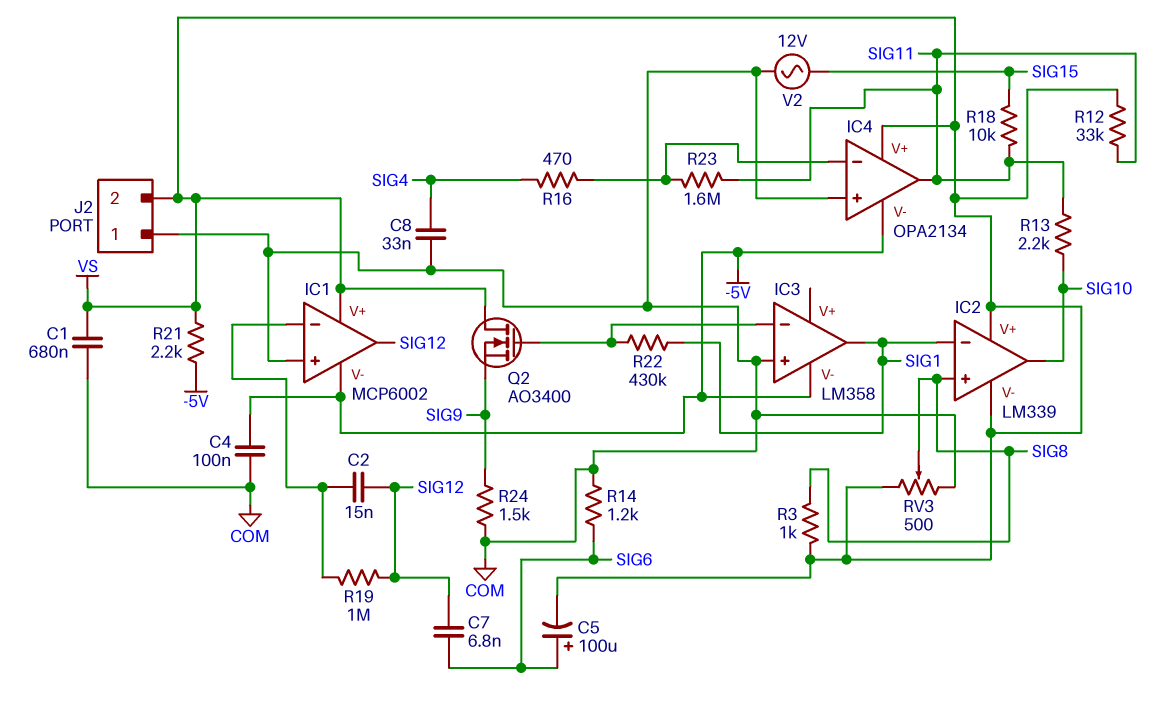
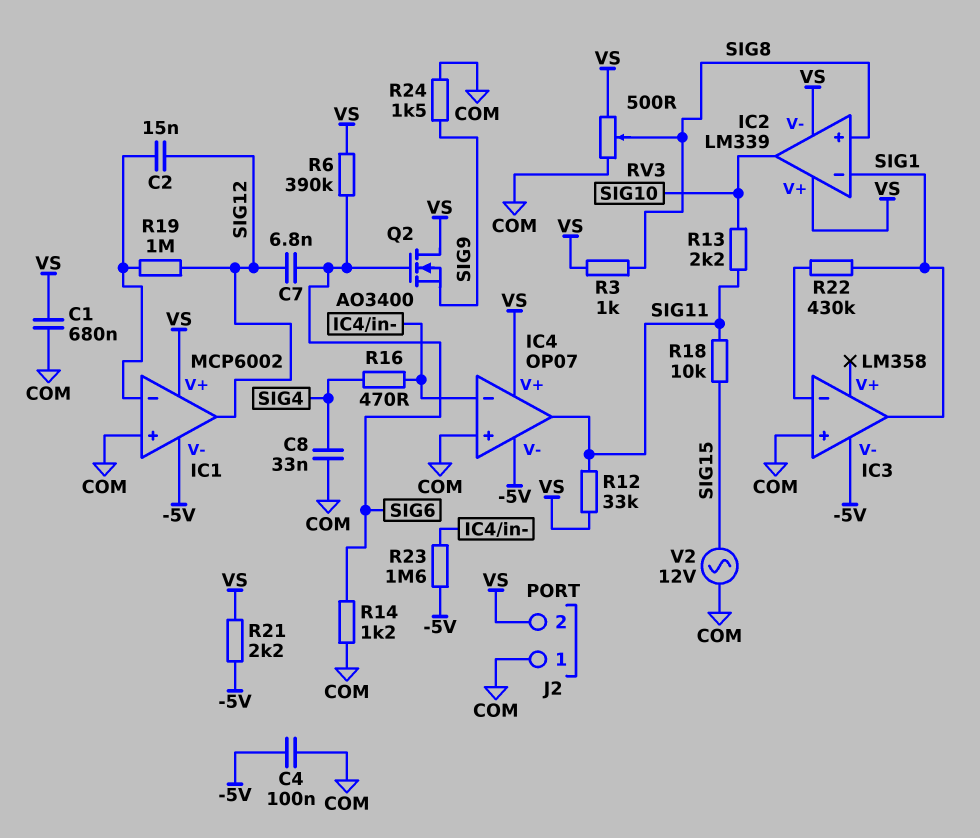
C5: 100uF (plus SIG6, minus VS) -> none
IC4: OPA2134 -> OP07
Q2: NMOS AO3400 (G IC3/in-, D VS, S SIG9) -> NMOS AO3400 (G SIG6, D VS, S SIG9)
R6: none -> 390k (SIG6, VS)
R23: 1.6M (IC4/in-, SIG11) -> 1.6M (-5V, IC4/in-)

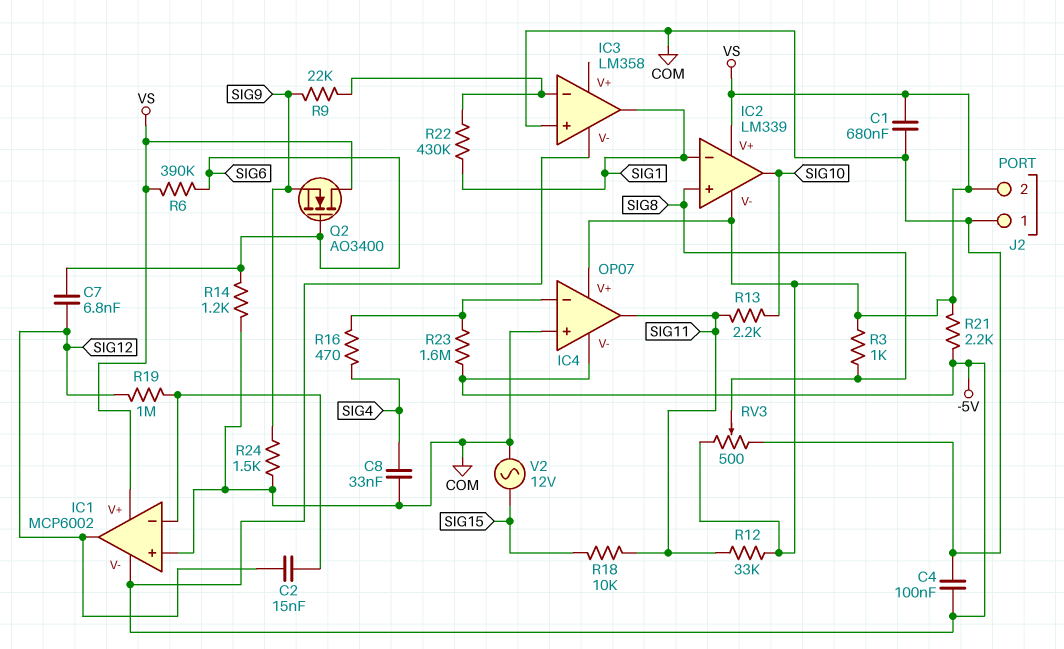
R9: none -> 22k (IC3/in-, SIG9)

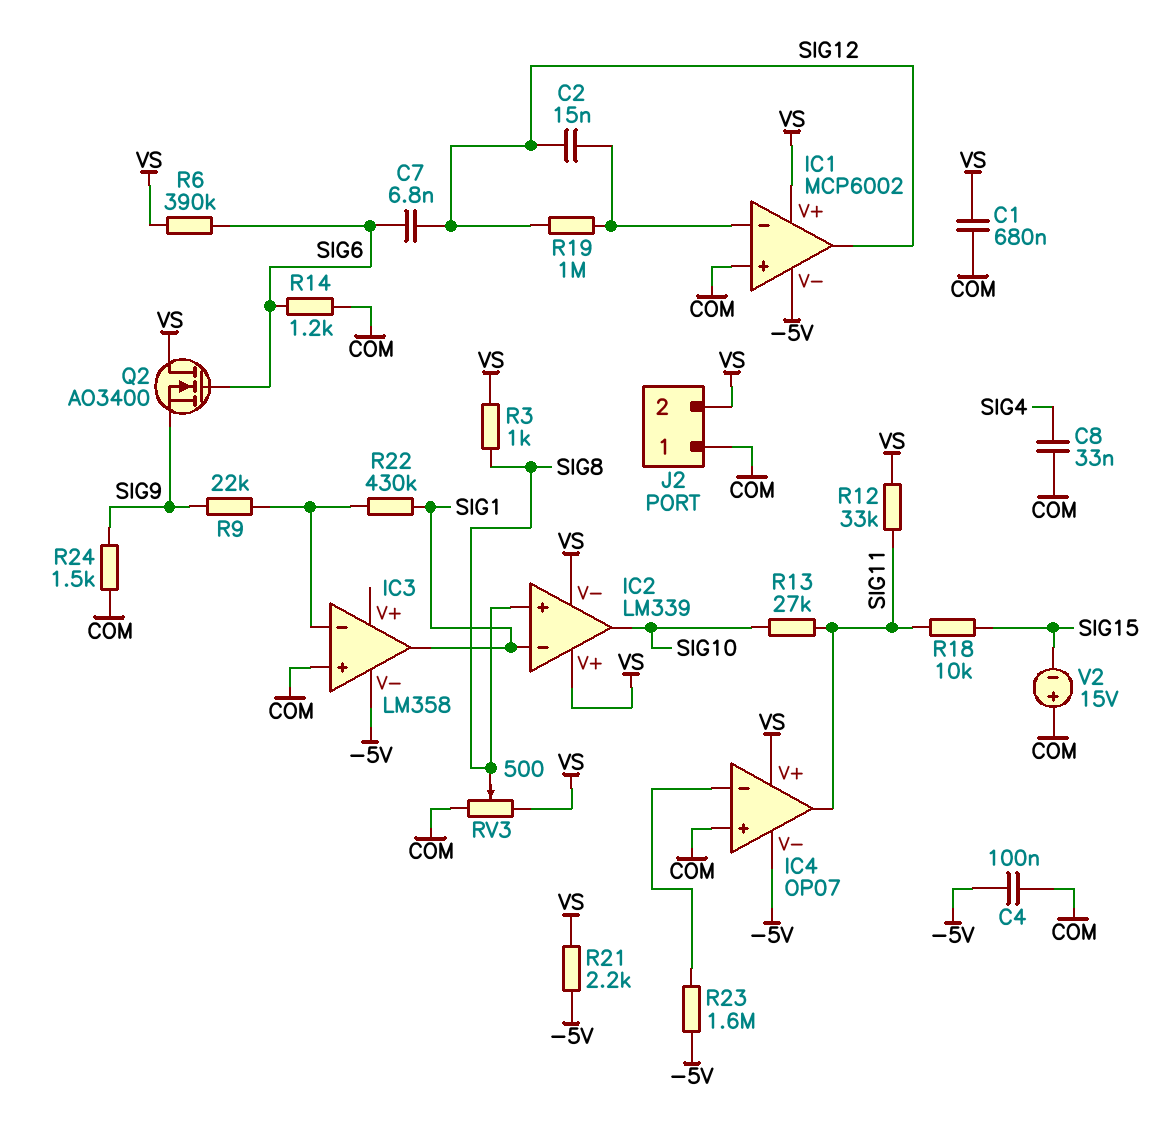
R13: 2.2k (SIG10, SIG11) -> 27k (SIG10, SIG11)
R16: 470 (IC4/in-, SIG4) -> none
V2: AC 12V (COM, SIG15) -> 15V (plus COM, minus SIG15)

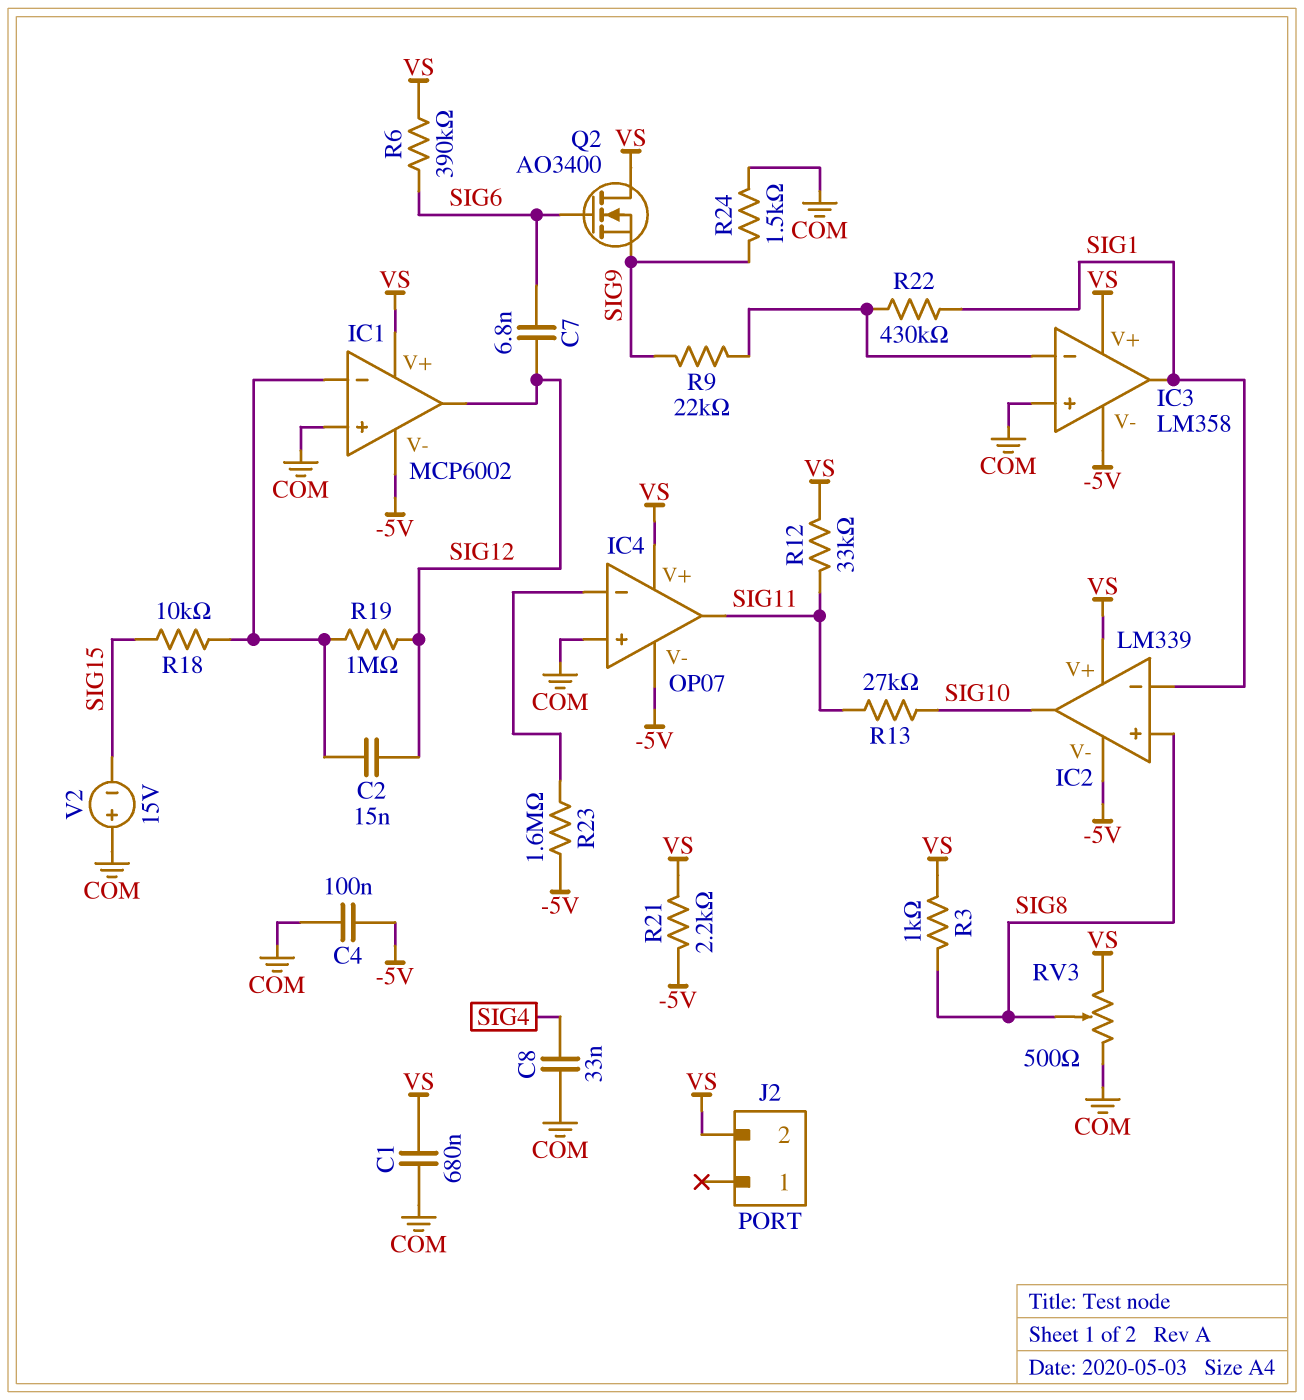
IC2 pin V-: VS -> -5V
IC3 pin V+: none -> VS
J2 pin 1: COM -> none
R14: 1.2k (COM, SIG6) -> none
R18: 10k (SIG11, SIG15) -> 10k (IC1/in-, SIG15)

